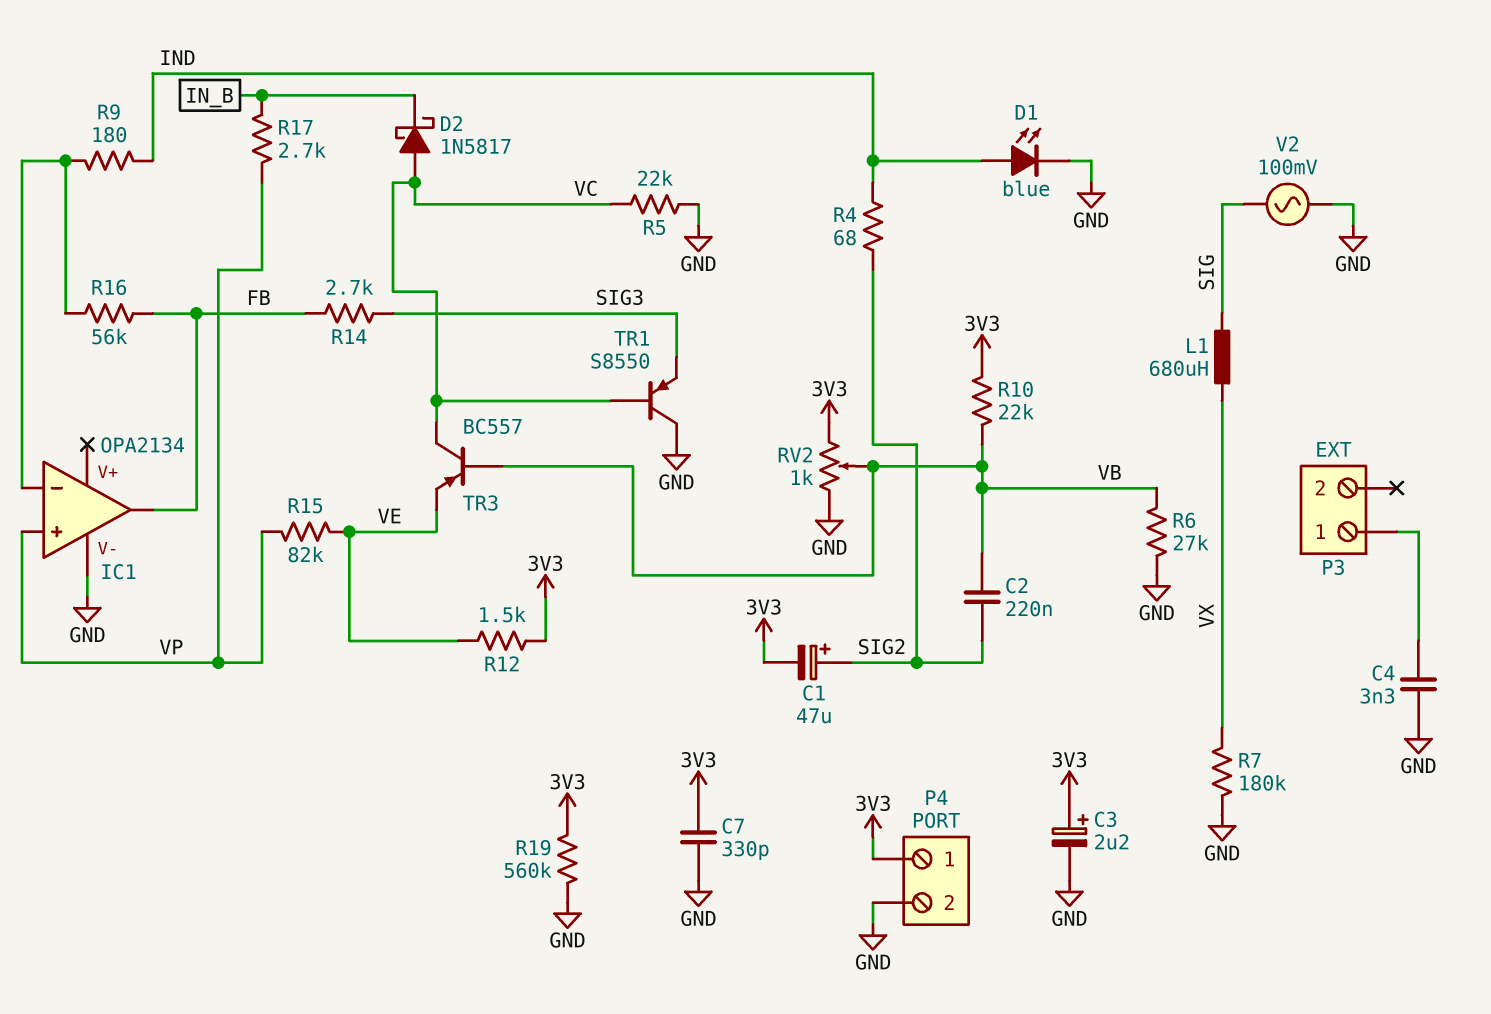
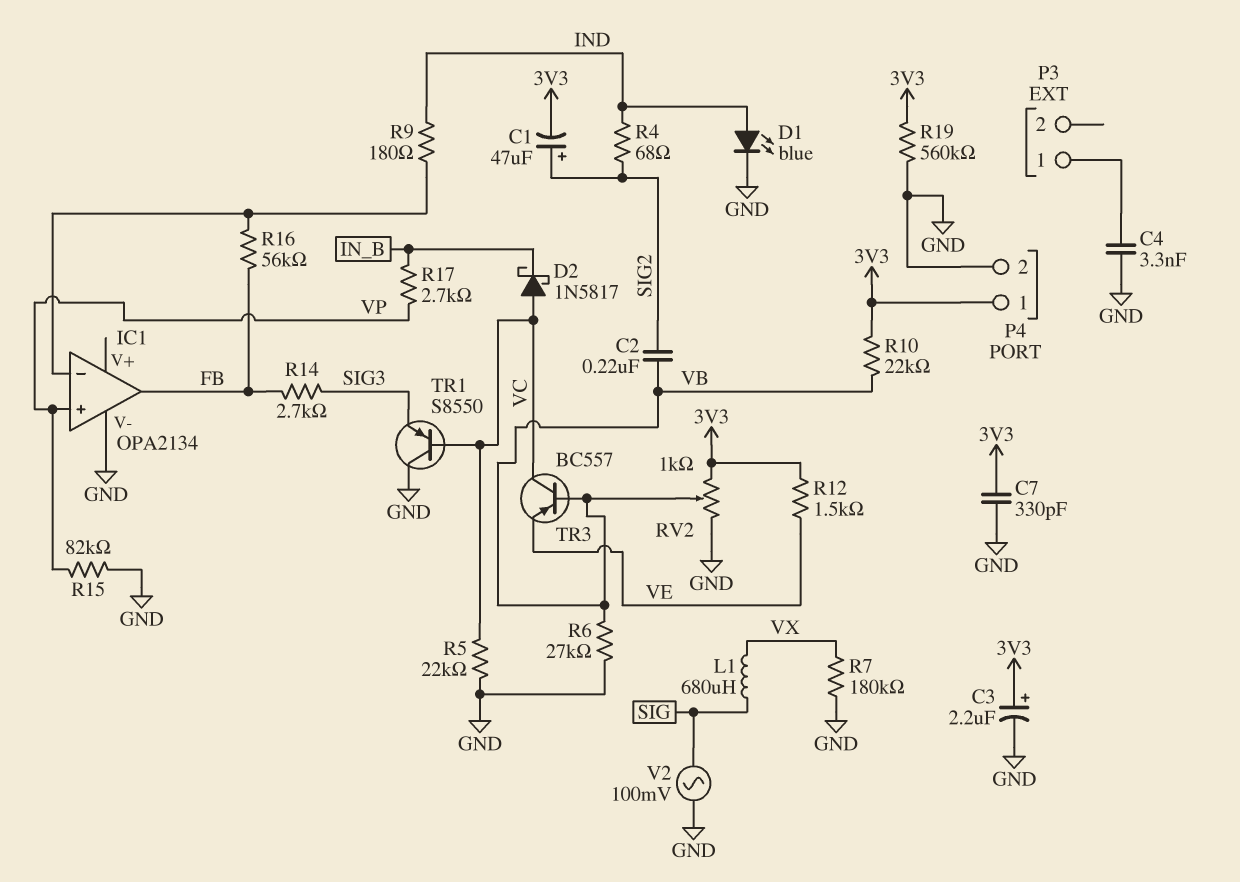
R15: 82k (VE, VP) -> 82k (GND, VP)

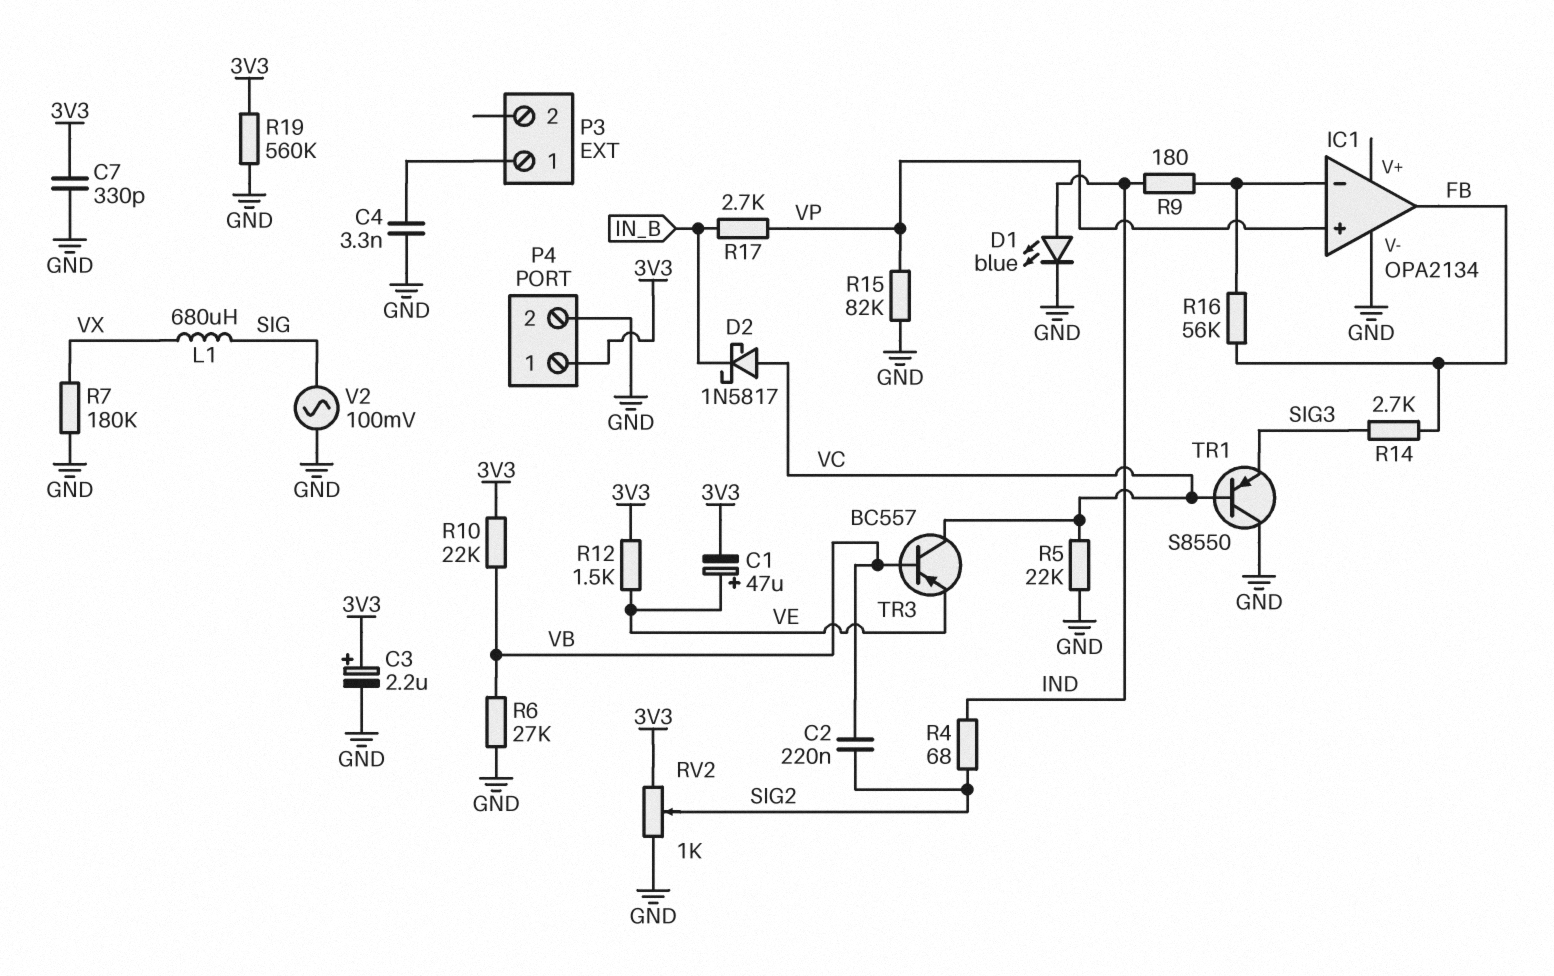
C1: 47uF (plus SIG2, minus 3V3) -> 47uF (plus VE, minus 3V3)
RV2: 1k (3V3, GND, wiper VB) -> 1k (3V3, GND, wiper SIG2)

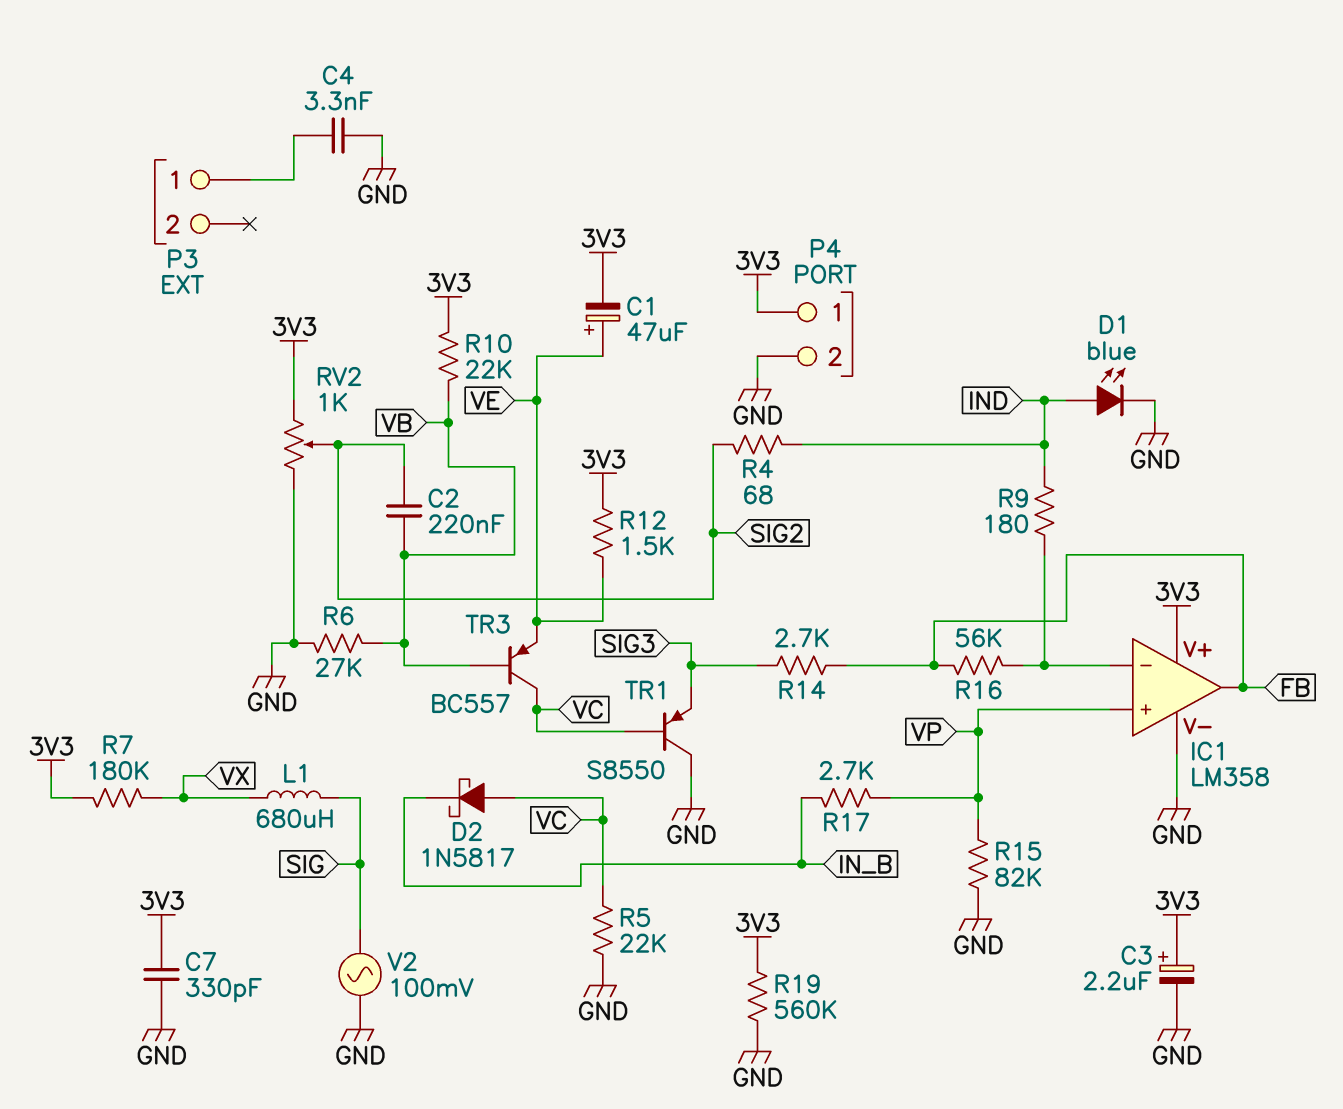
IC1: OPA2134 -> LM358
IC1 pin V+: none -> 3V3
R7: 180k (GND, VX) -> 180k (3V3, VX)

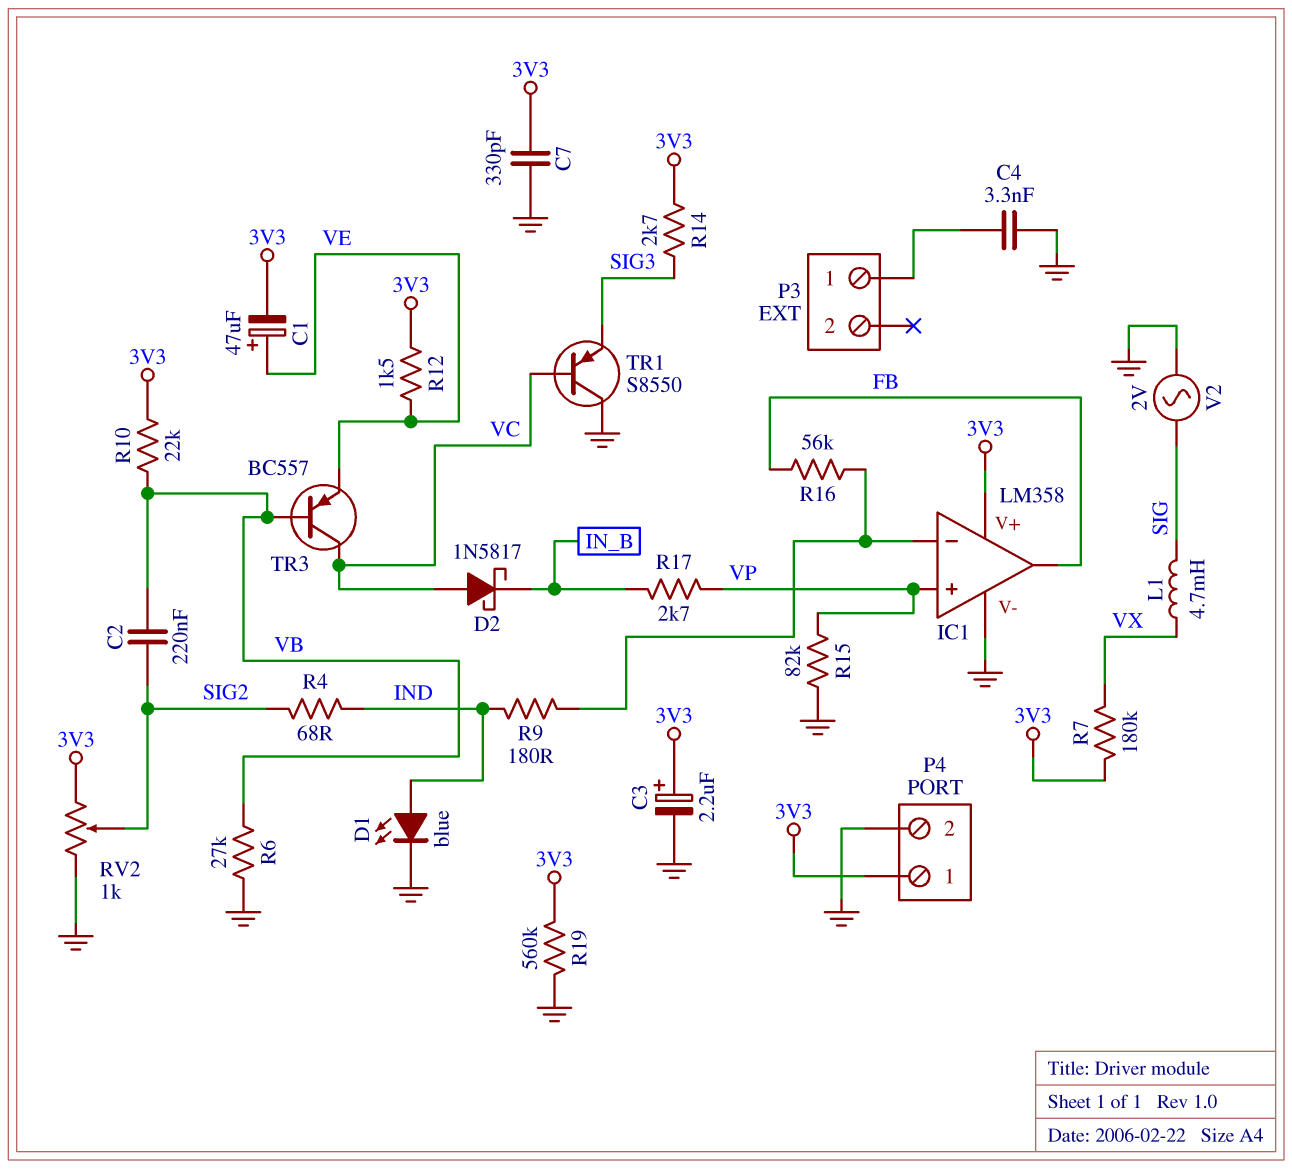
L1: 680uH (SIG, VX) -> 4.7mH (SIG, VX)
R5: 22k (GND, VC) -> none
R14: 2.7k (FB, SIG3) -> 2.7k (3V3, SIG3)
V2: AC 100mV (GND, SIG) -> AC 2V (GND, SIG)

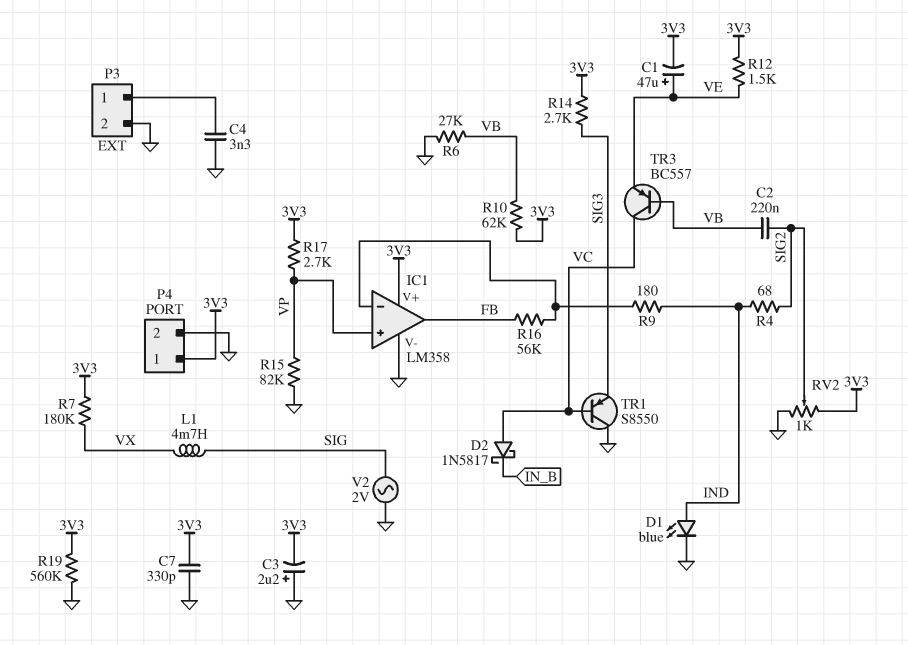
C3: 2.2uF (plus 3V3, minus GND) -> 2.2uF (plus GND, minus 3V3)
P3 pin 2: none -> GND
R10: 22k (3V3, VB) -> 62k (3V3, VB)
R17: 2.7k (IN_B, VP) -> 2.7k (3V3, VP)

